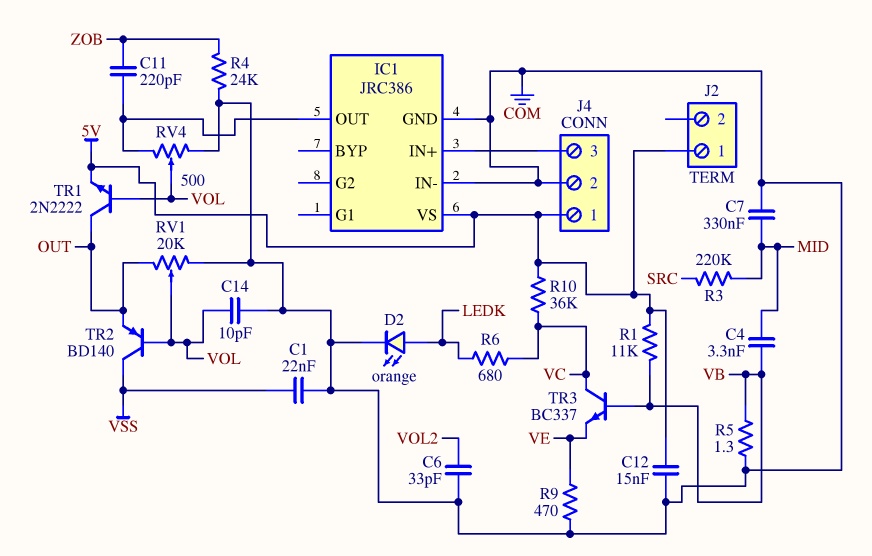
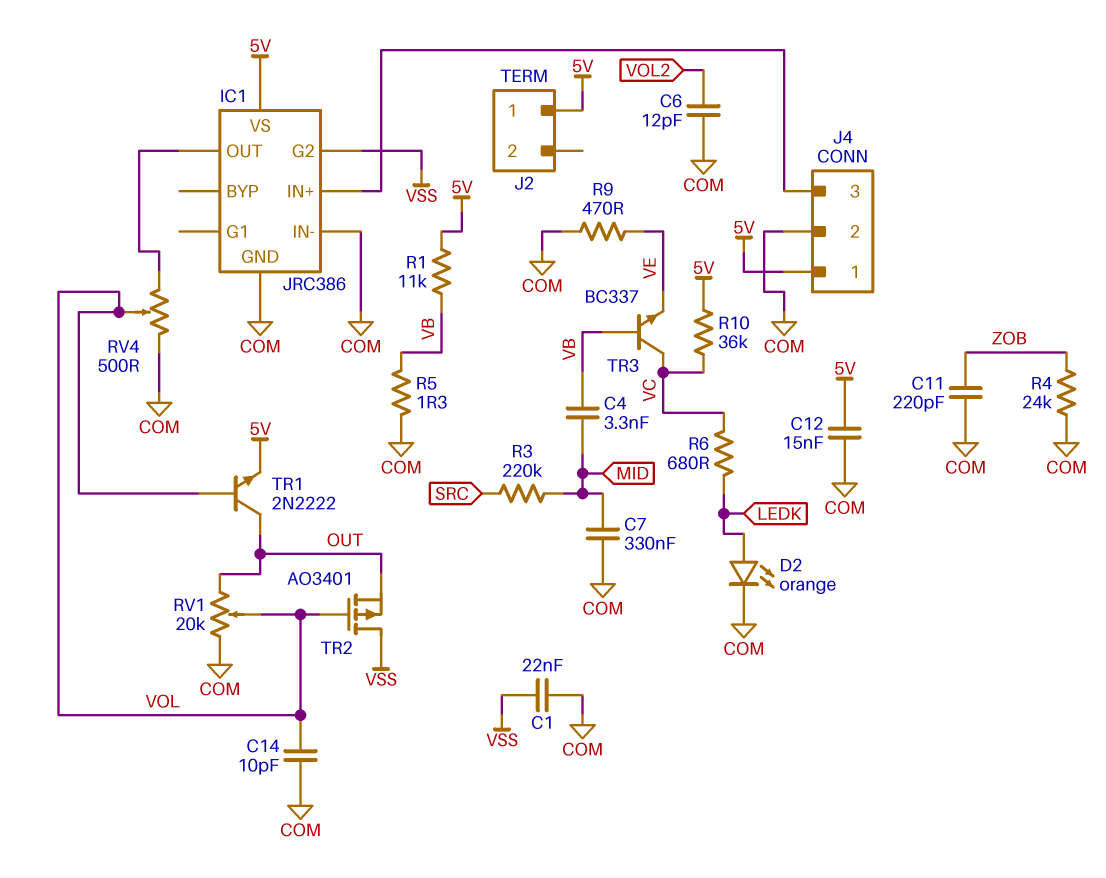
C6: 33pF (COM, VOL2) -> 12pF (COM, VOL2)
C11: 220pF (IC1/OUT, ZOB) -> 220pF (COM, ZOB)
IC1 pin G2: none -> VSS
TR2: PNP BD140 (B VOL, C VSS, E OUT) -> PMOS AO3401 (G VOL, D VSS, S OUT)

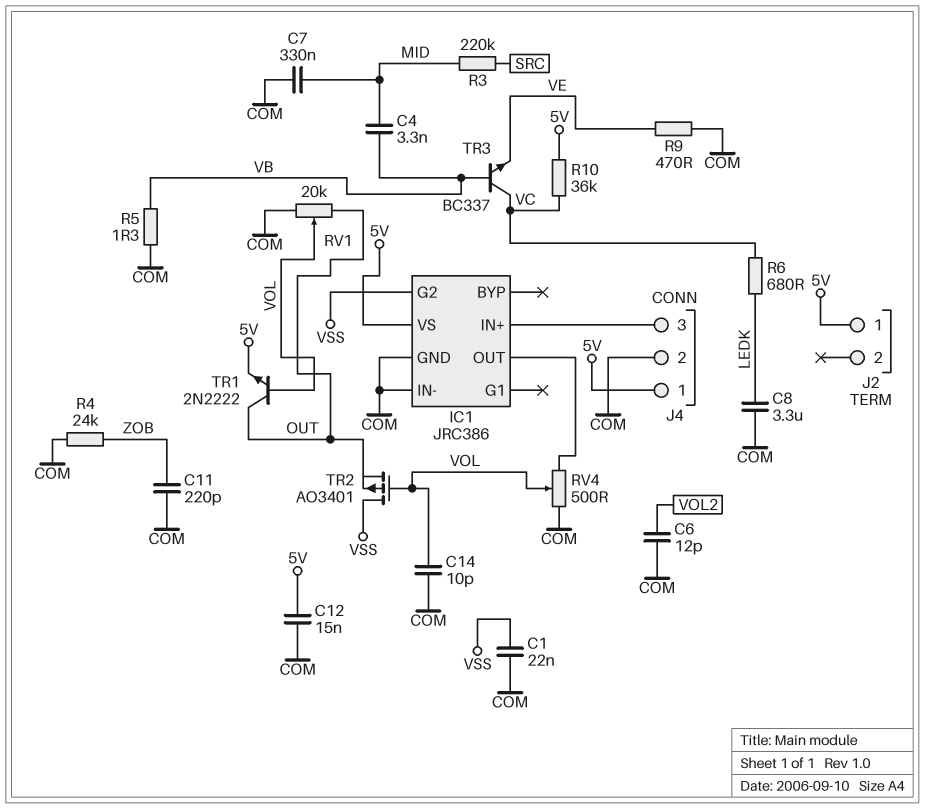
C8: none -> 3.3uF (COM, LEDK)
D2: LED orange (A LEDK, K COM) -> none
R1: 11k (5V, VB) -> none

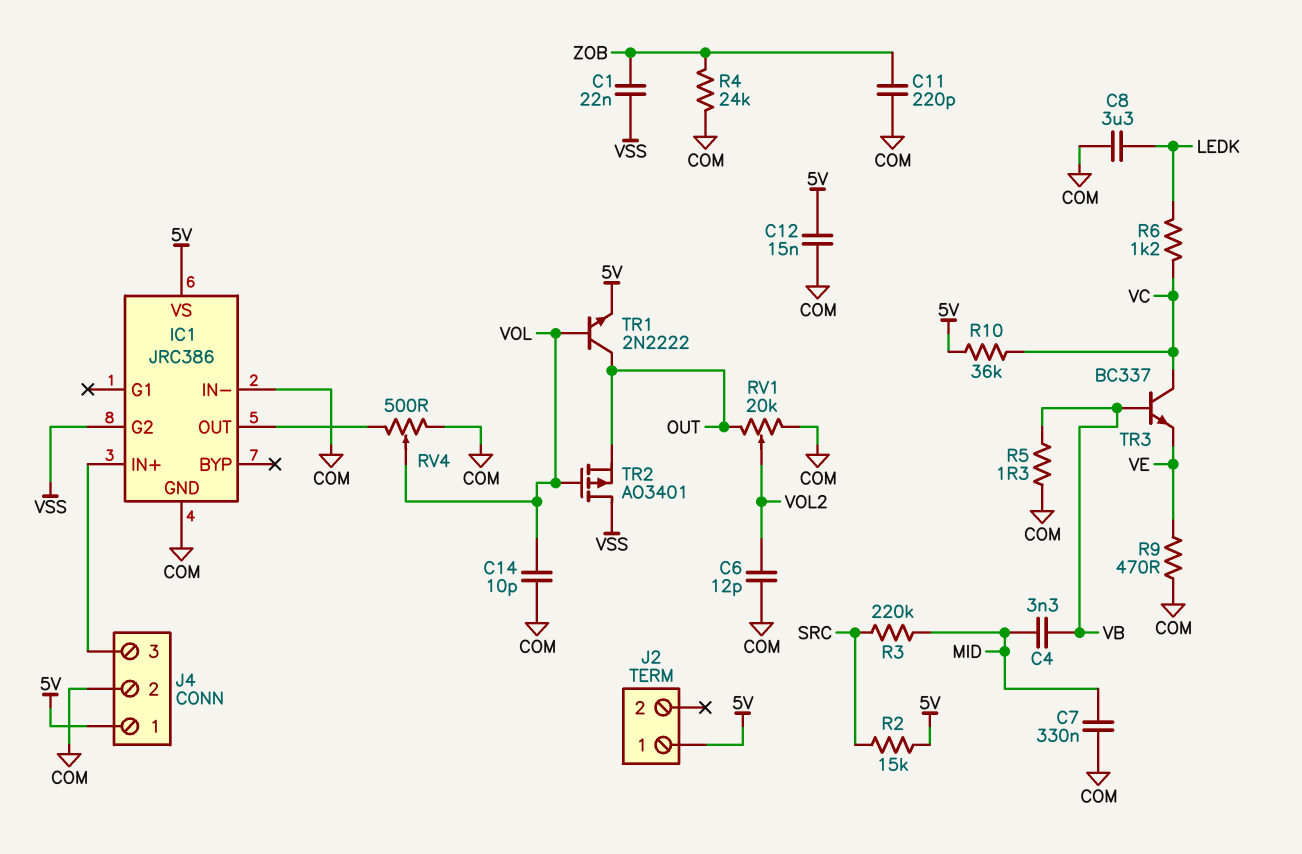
C1: 22nF (COM, VSS) -> 22nF (VSS, ZOB)
R2: none -> 15k (5V, SRC)
R6: 680 (LEDK, VC) -> 1.2k (LEDK, VC)
RV1: 20k (COM, OUT, wiper VOL) -> 20k (COM, OUT, wiper VOL2)

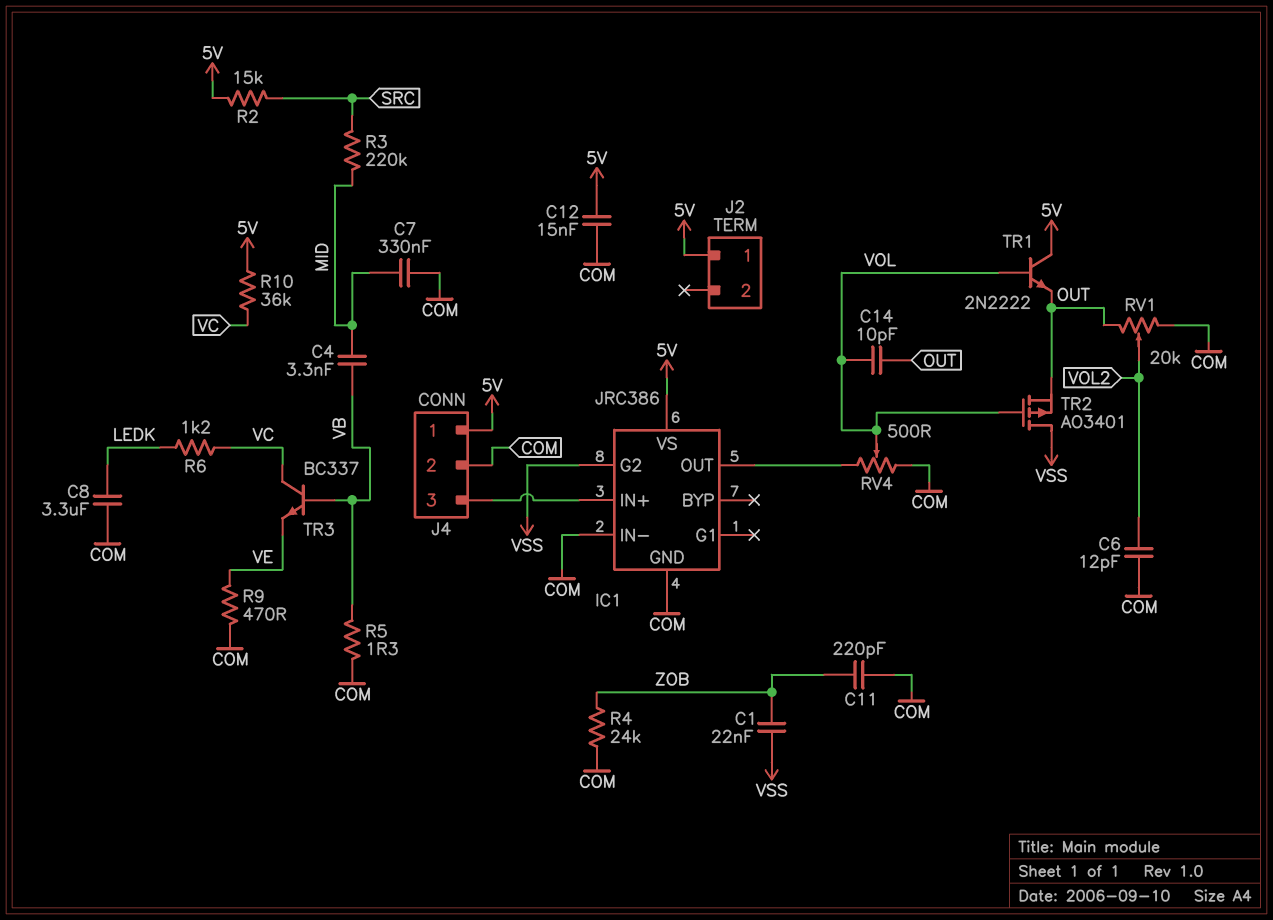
C14: 10pF (COM, VOL) -> 10pF (OUT, VOL)
TR1: NPN 2N2222 (B VOL, C OUT, E 5V) -> NPN 2N2222 (B VOL, C 5V, E OUT)

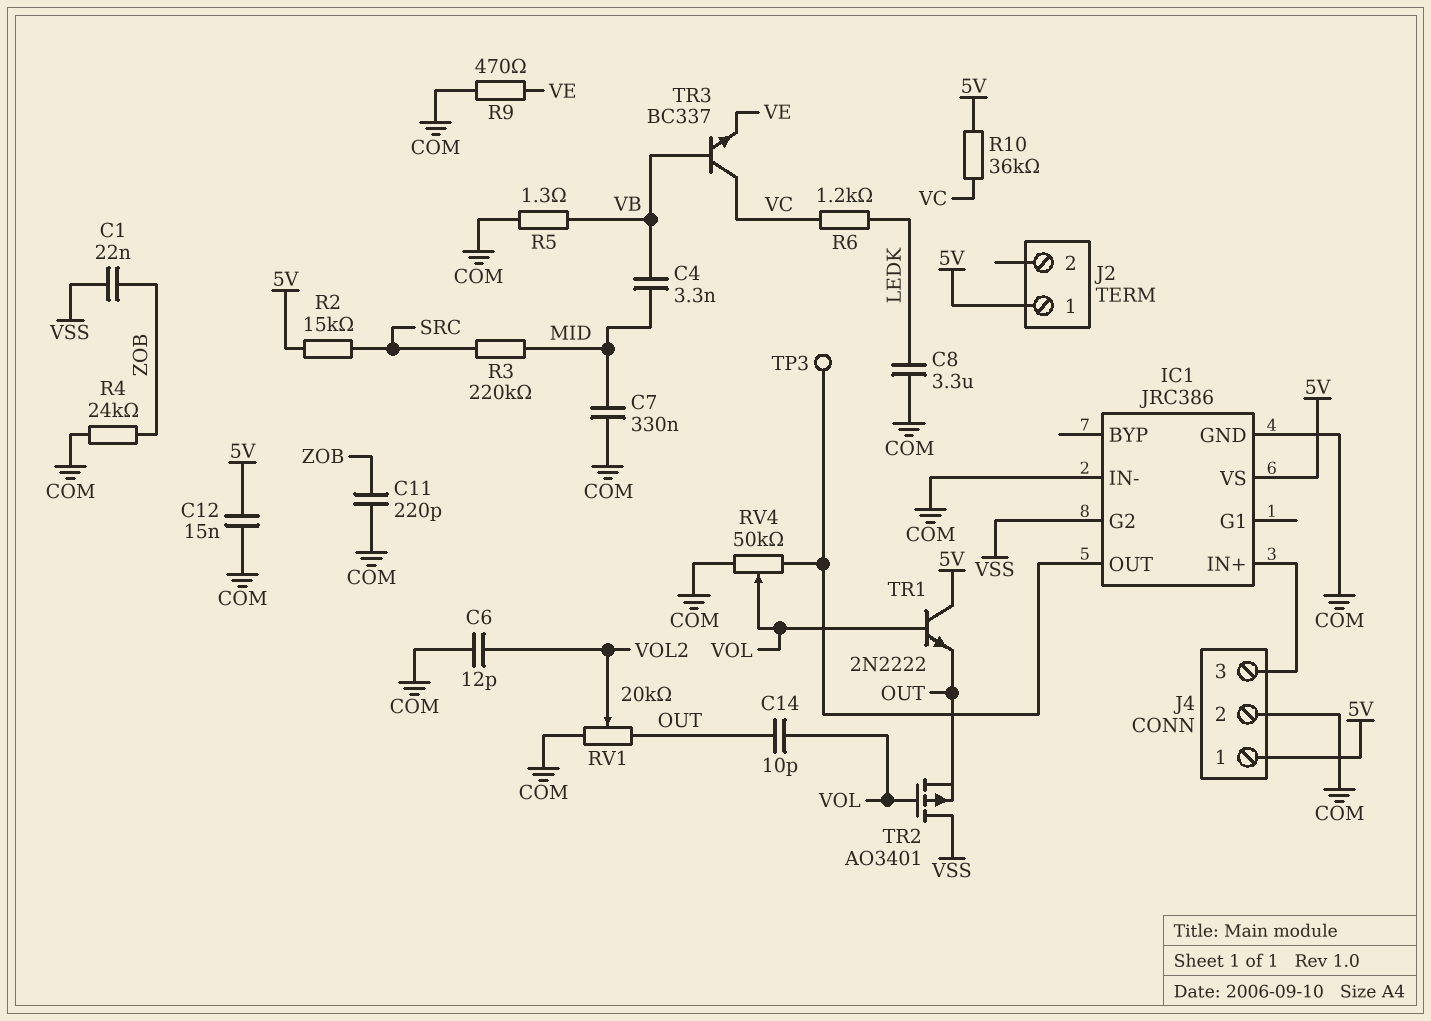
RV4: 500 (COM, IC1/OUT, wiper VOL) -> 50k (COM, IC1/OUT, wiper VOL)
TP3: none -> test point (IC1/OUT)

